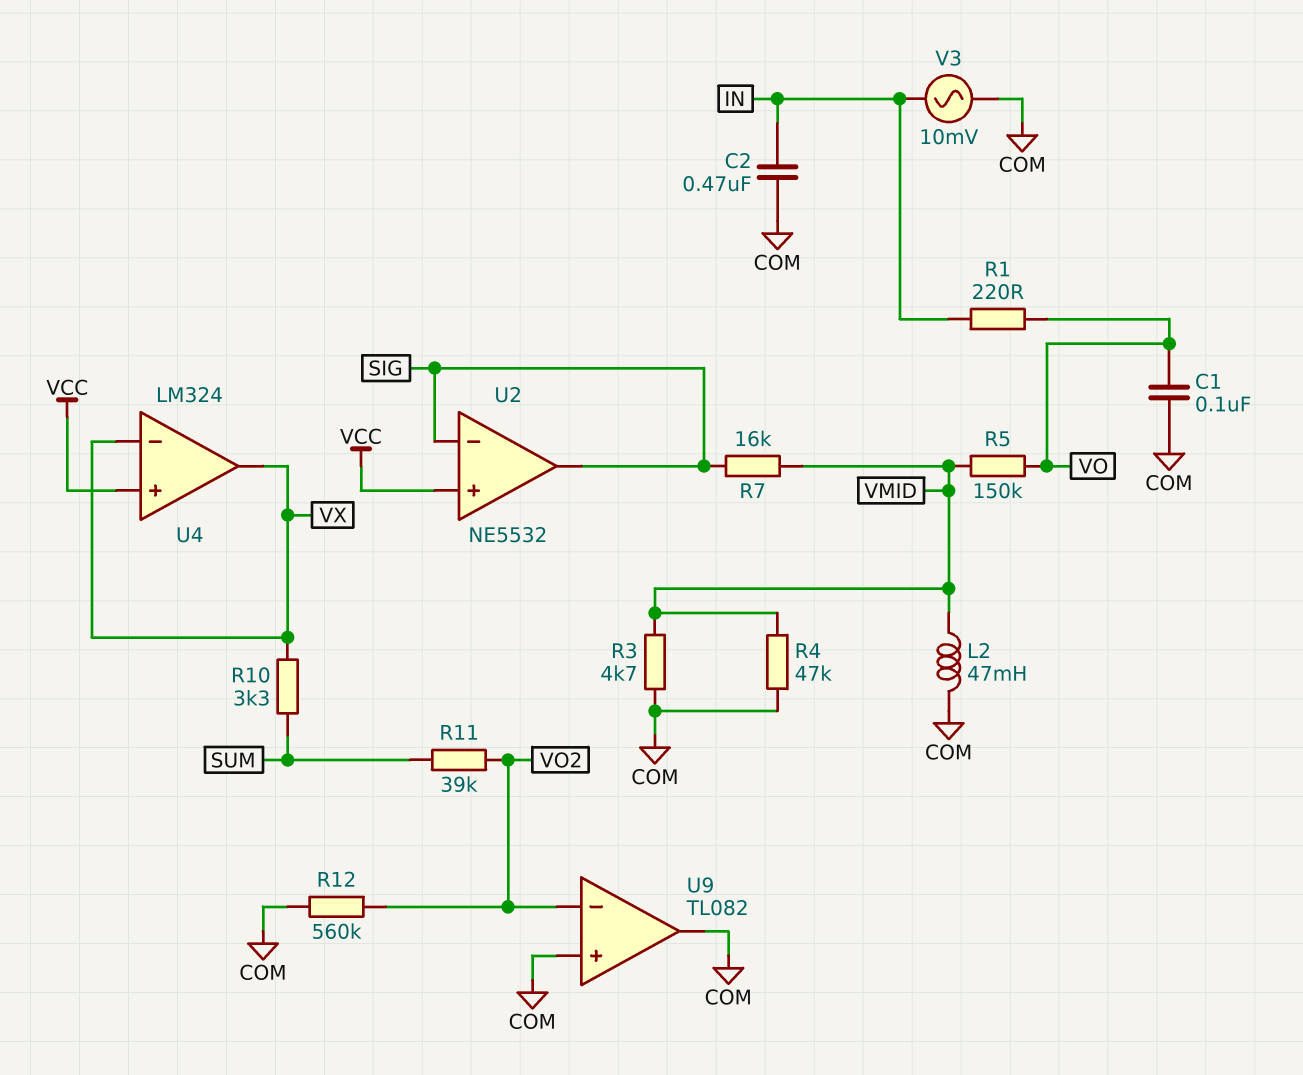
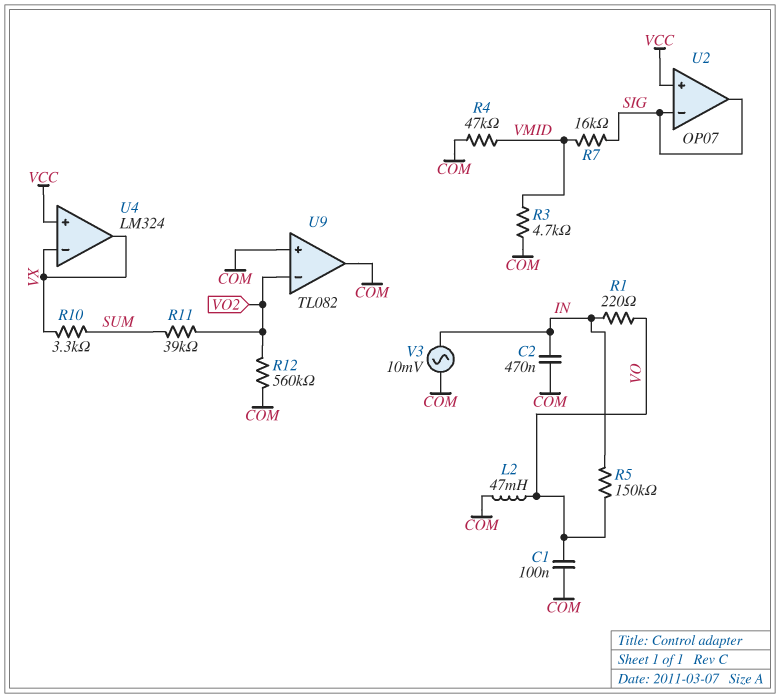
L2: 47mH (COM, VMID) -> 47mH (COM, VO)
R5: 150k (VMID, VO) -> 150k (IN, VO)
U2: NE5532 -> OP07

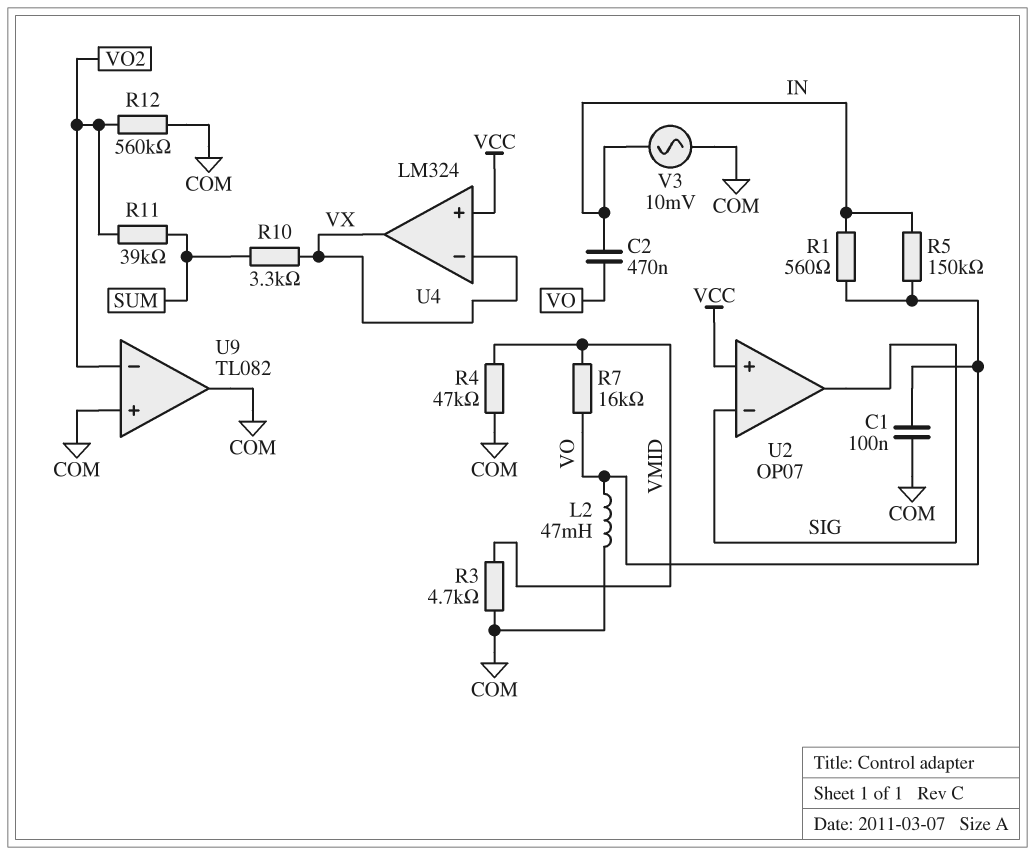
C2: 470nF (COM, IN) -> 470nF (IN, VO)
R1: 220 (IN, VO) -> 560 (IN, VO)
R7: 16k (SIG, VMID) -> 16k (VMID, VO)

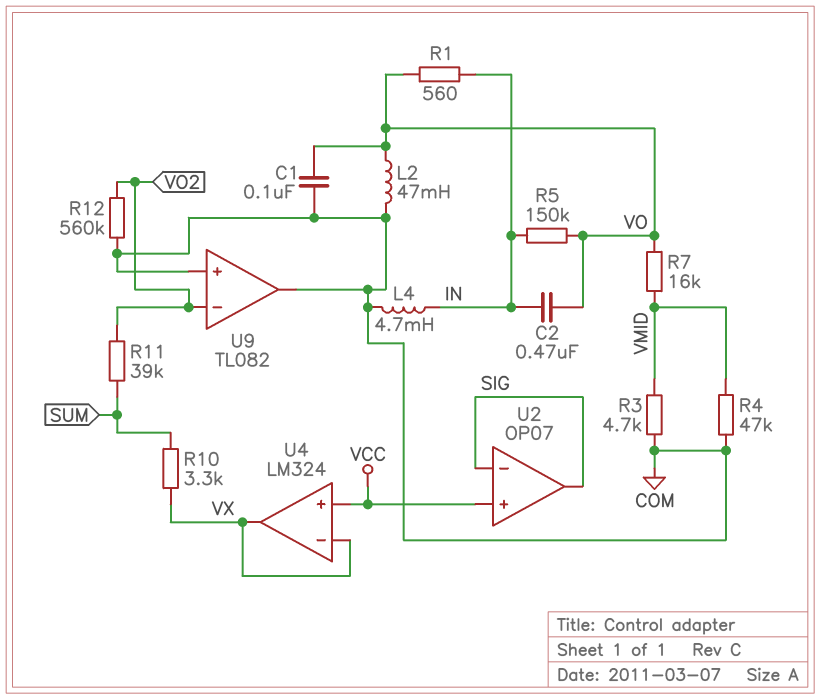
L4: none -> 4.7mH (COM, IN)
V3: AC 10mV (COM, IN) -> none

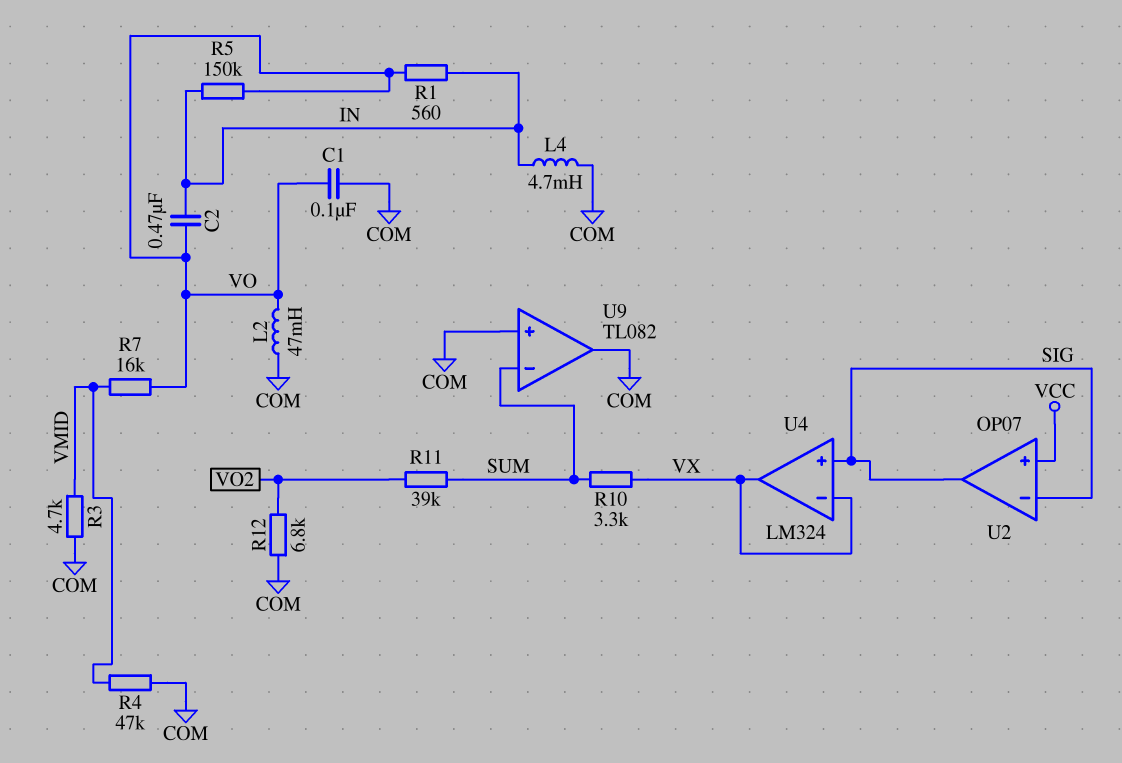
R12: 560k (COM, VO2) -> 6.8k (COM, VO2)
U4 pin in+: VCC -> SIG
U9 pin in-: VO2 -> SUM

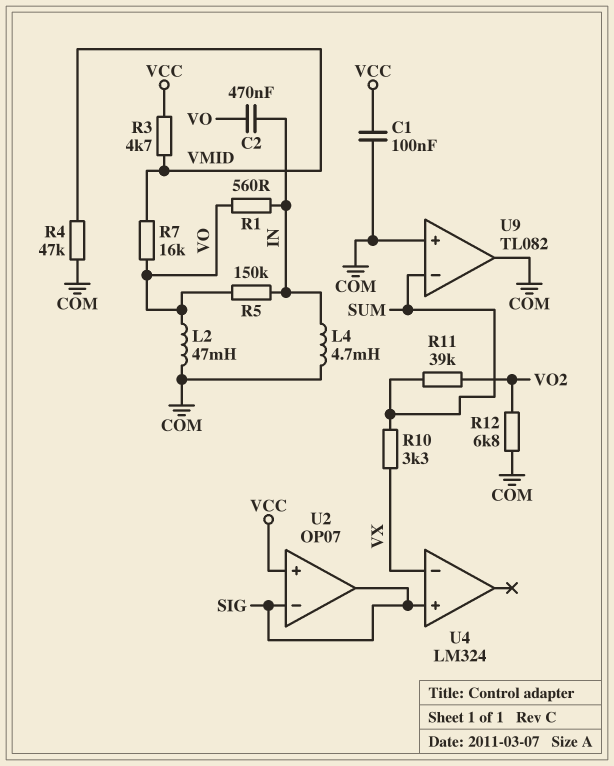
C1: 100nF (COM, VO) -> 100nF (COM, VCC)
R3: 4.7k (COM, VMID) -> 4.7k (VCC, VMID)
U4 pin out: VX -> none

